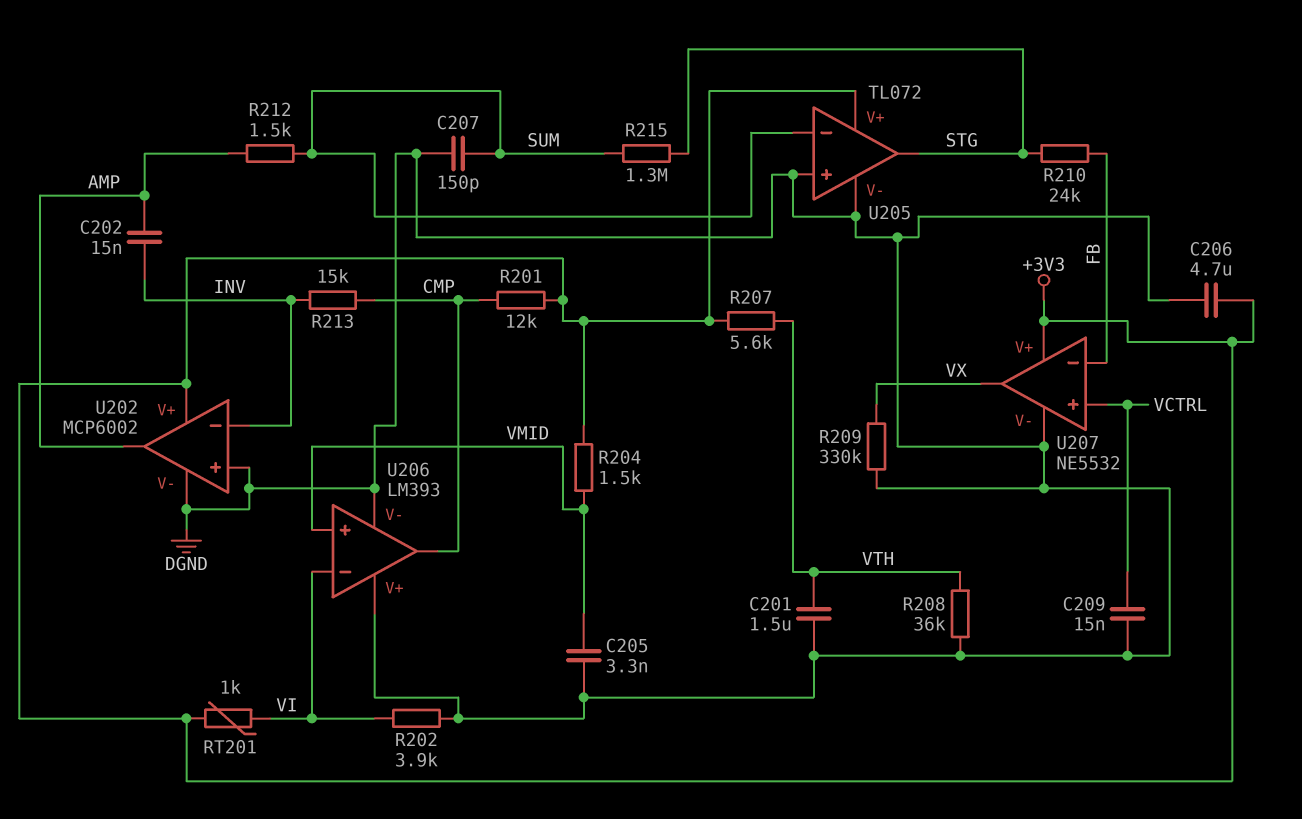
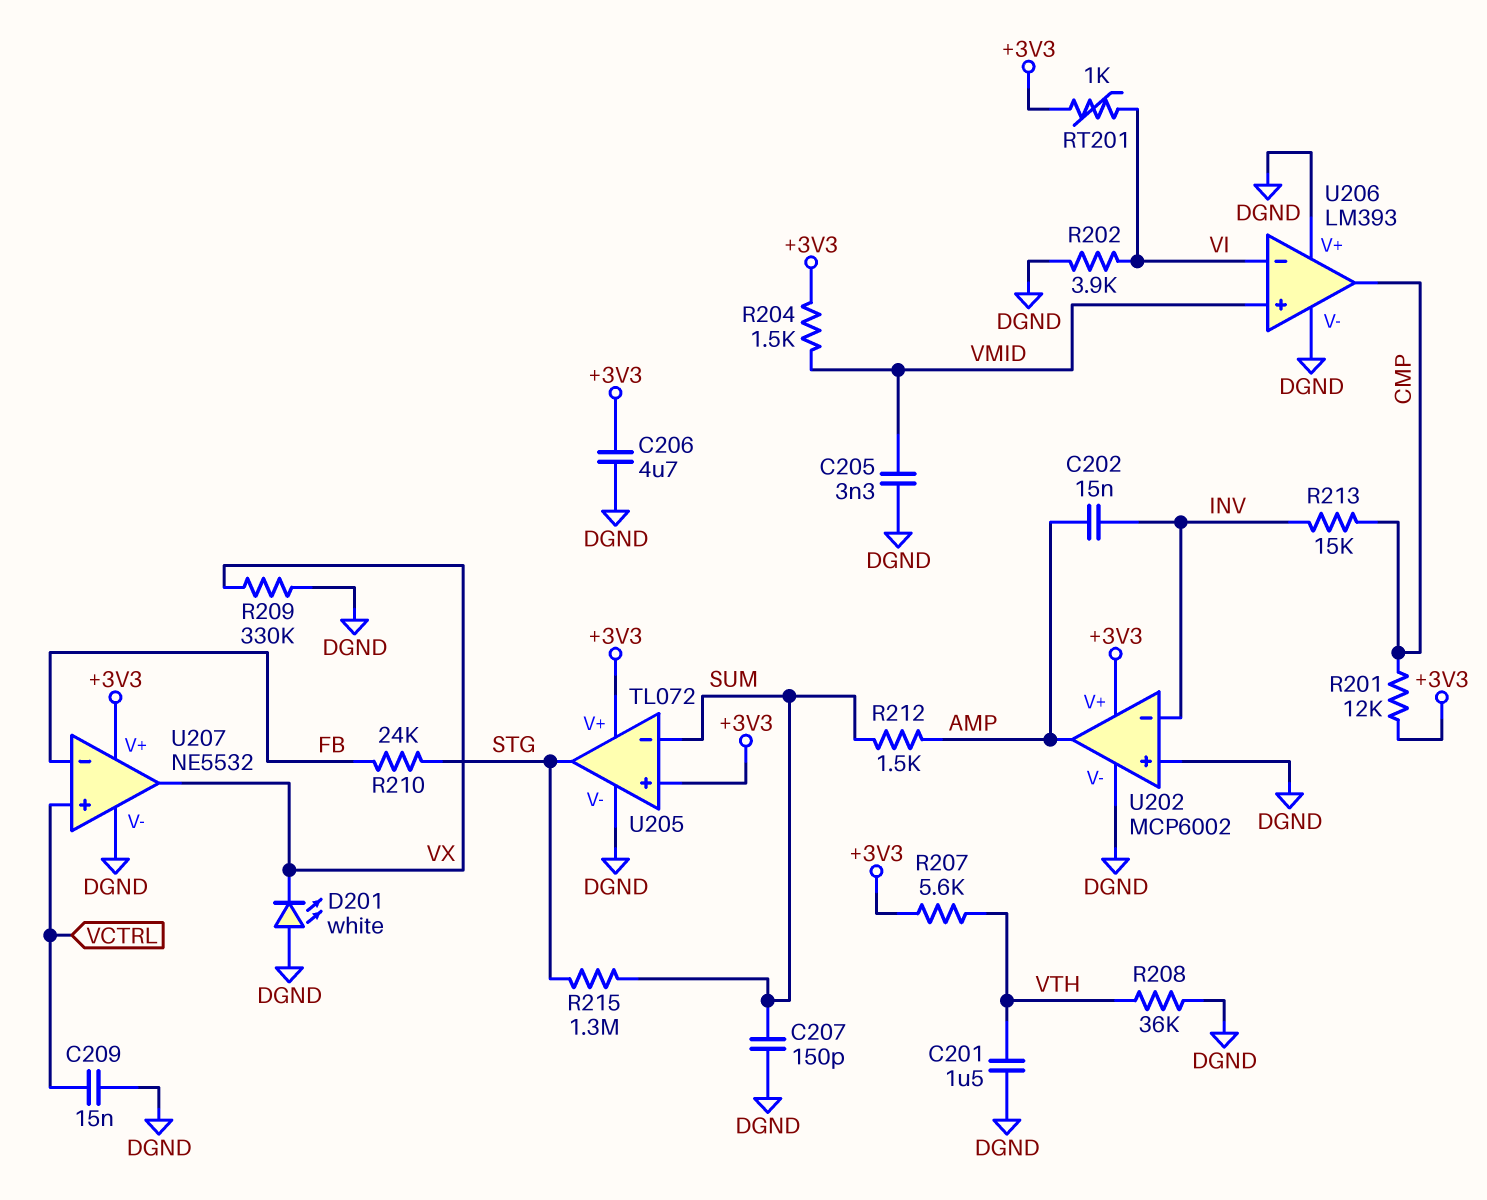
D201: none -> LED white (A DGND, K VX)
U205 pin in+: DGND -> +3V3

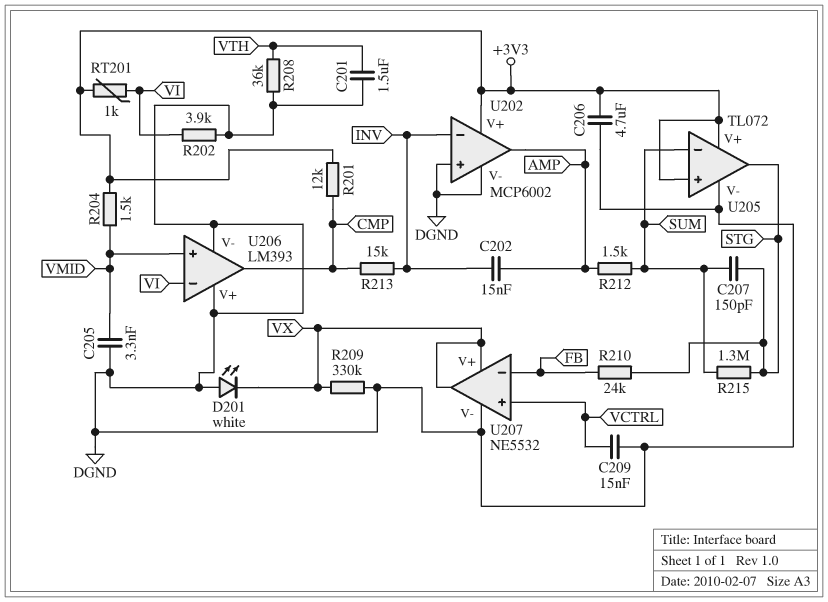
C207: 150pF (DGND, SUM) -> 150pF (STG, SUM)
R207: 5.6k (+3V3, VTH) -> none
U207 pin V+: +3V3 -> VX

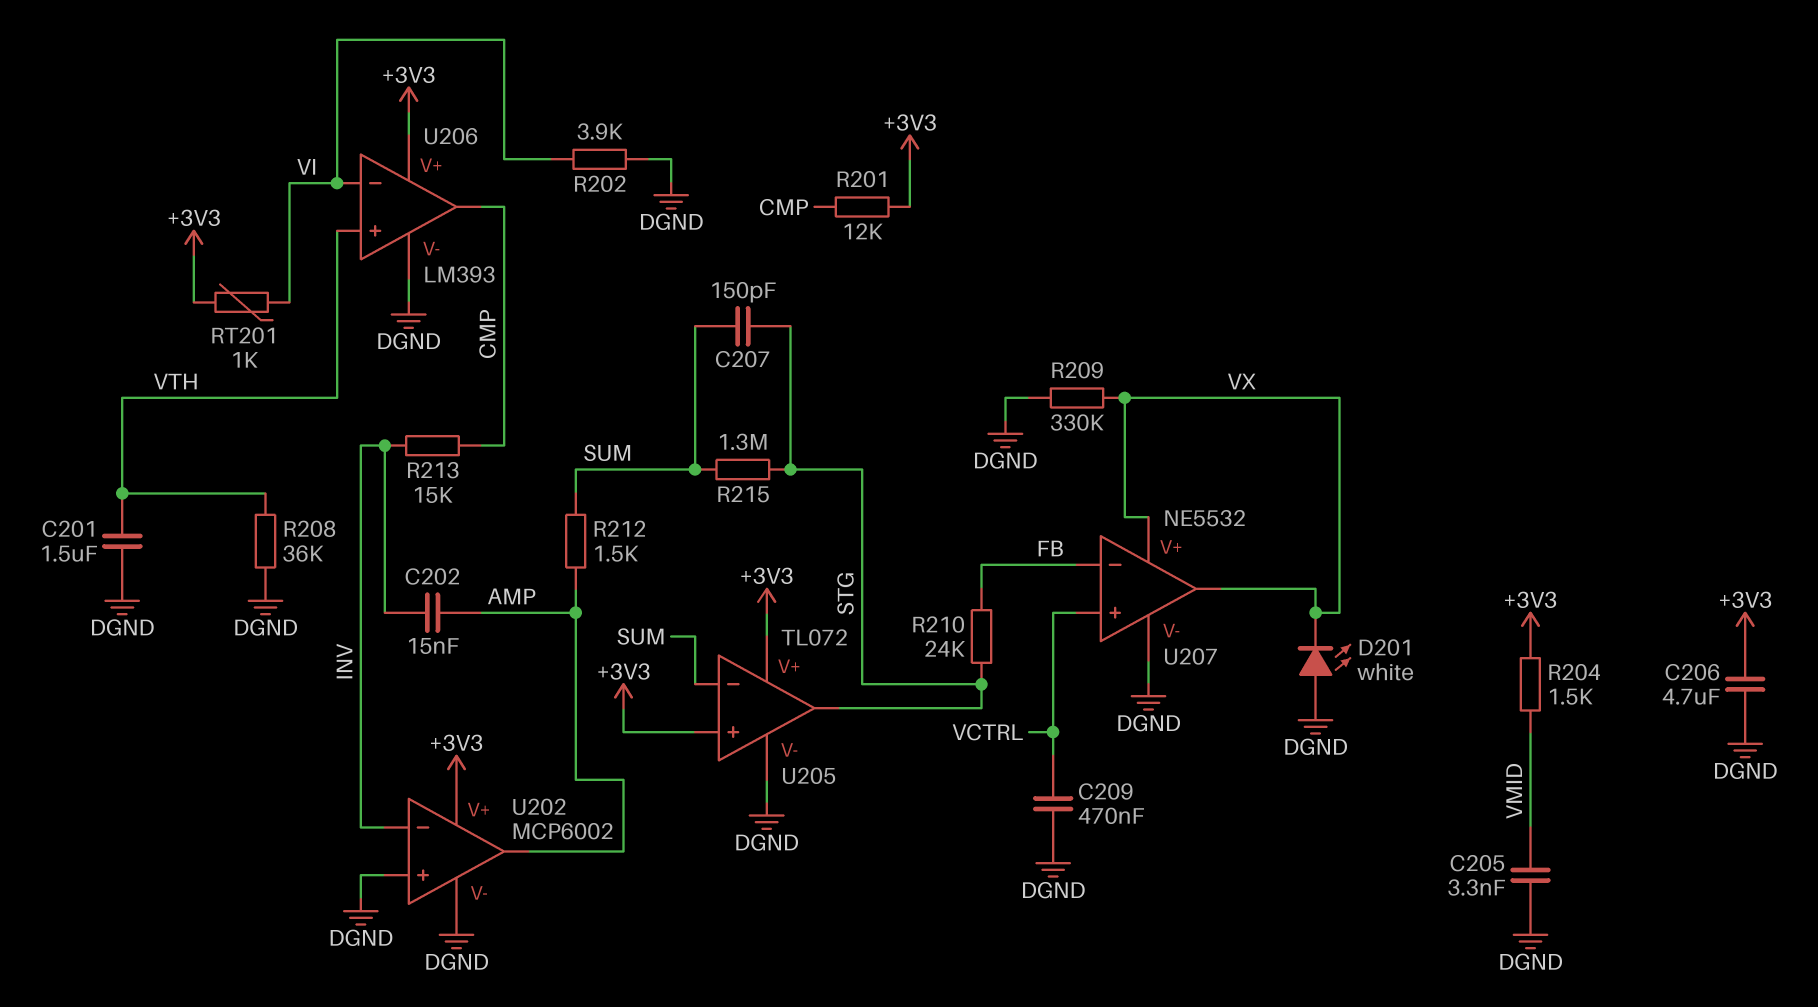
C209: 15nF (DGND, VCTRL) -> 470nF (DGND, VCTRL)
U206 pin V+: DGND -> +3V3
U206 pin in+: VMID -> VTH

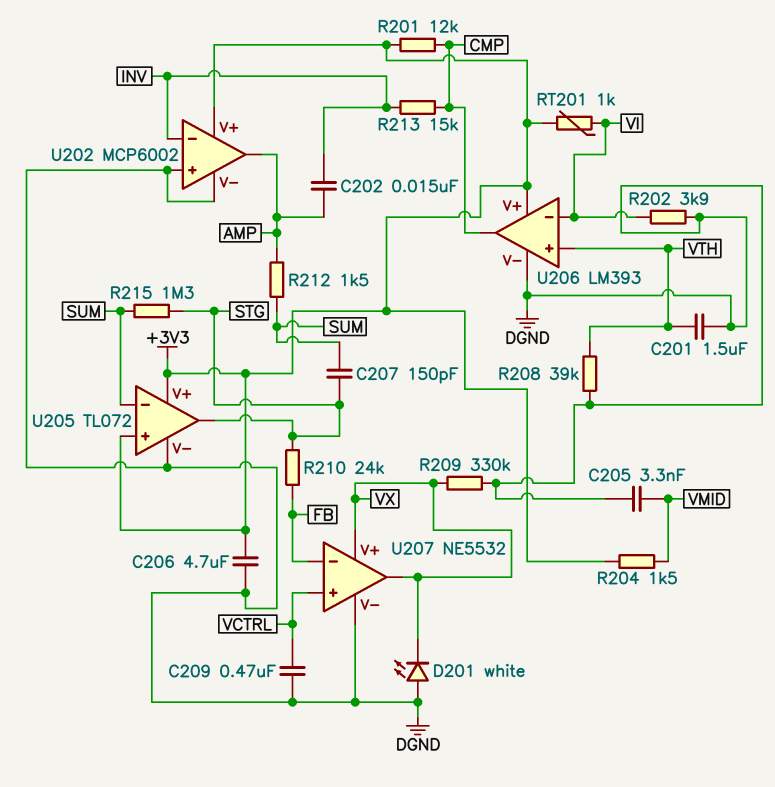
R208: 36k (DGND, VTH) -> 39k (DGND, VTH)

